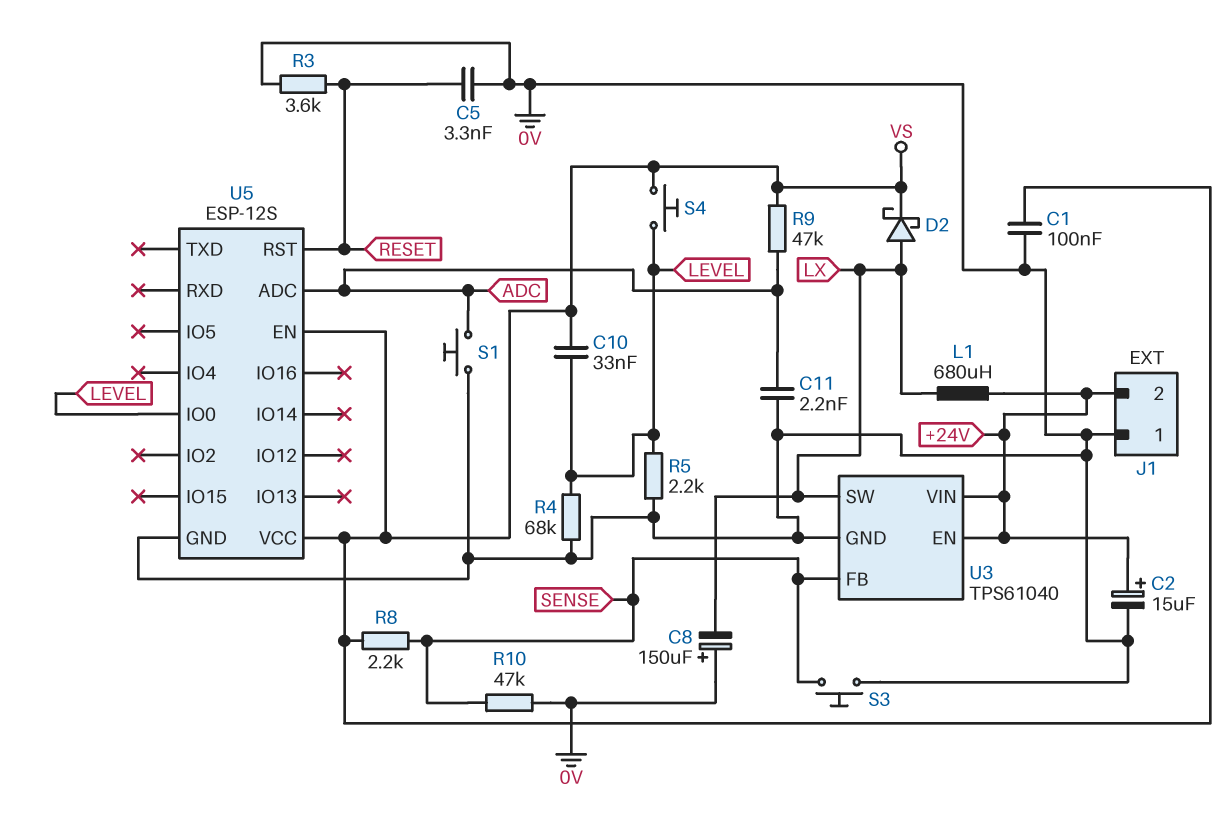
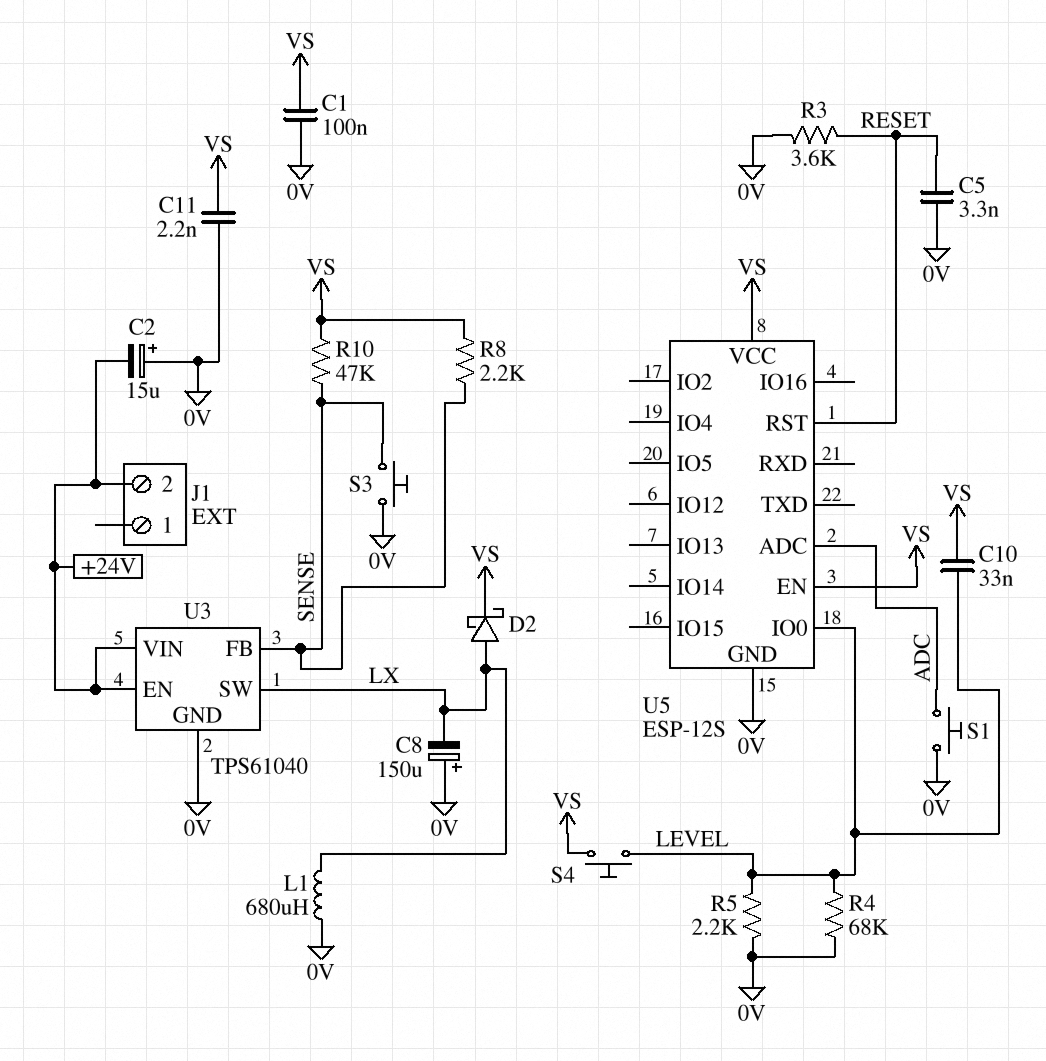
C2: 15uF (plus +24V, minus 0V) -> 15uF (plus 0V, minus +24V)
C11: 2.2nF (0V, ADC) -> 2.2nF (0V, VS)
J1 pin 1: 0V -> none
L1: 680uH (+24V, LX) -> 680uH (0V, LX)
R9: 47k (ADC, VS) -> none
R10: 47k (0V, SENSE) -> 47k (SENSE, VS)

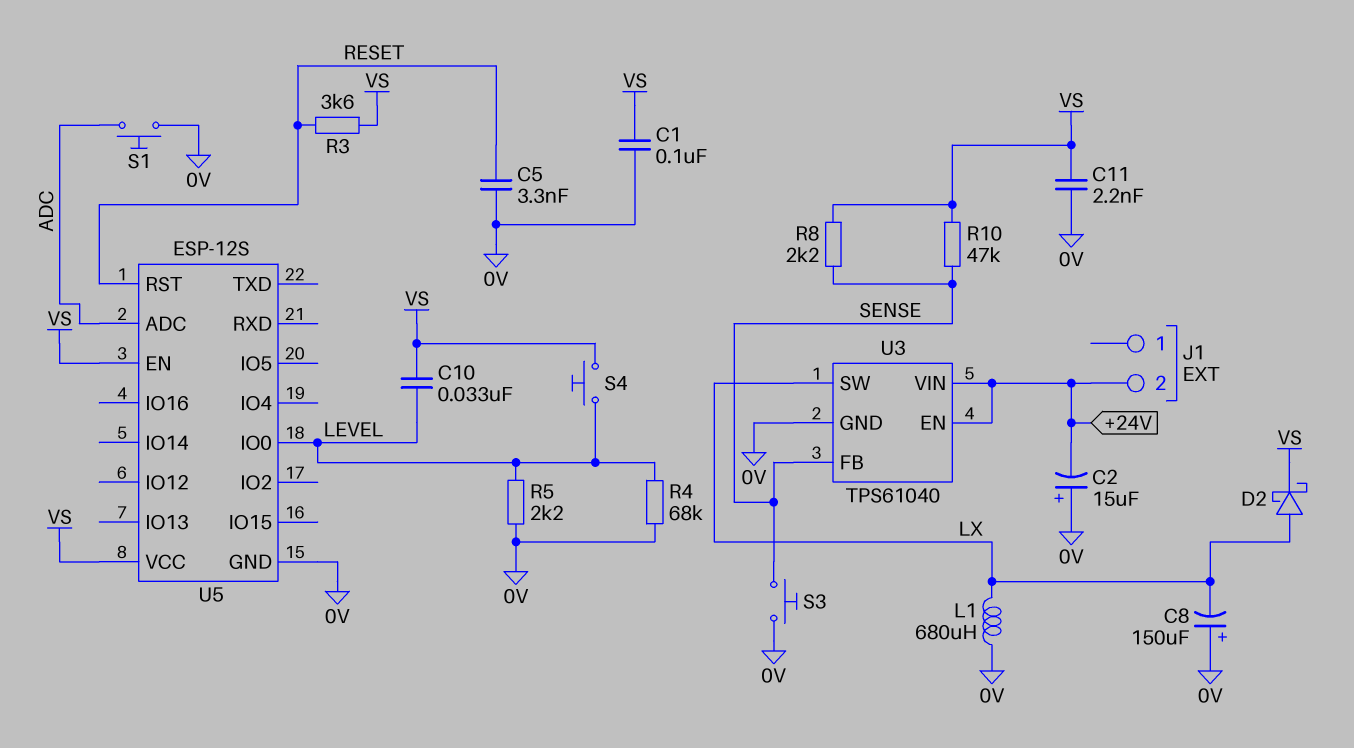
R3: 3.6k (0V, RESET) -> 3.6k (RESET, VS)

